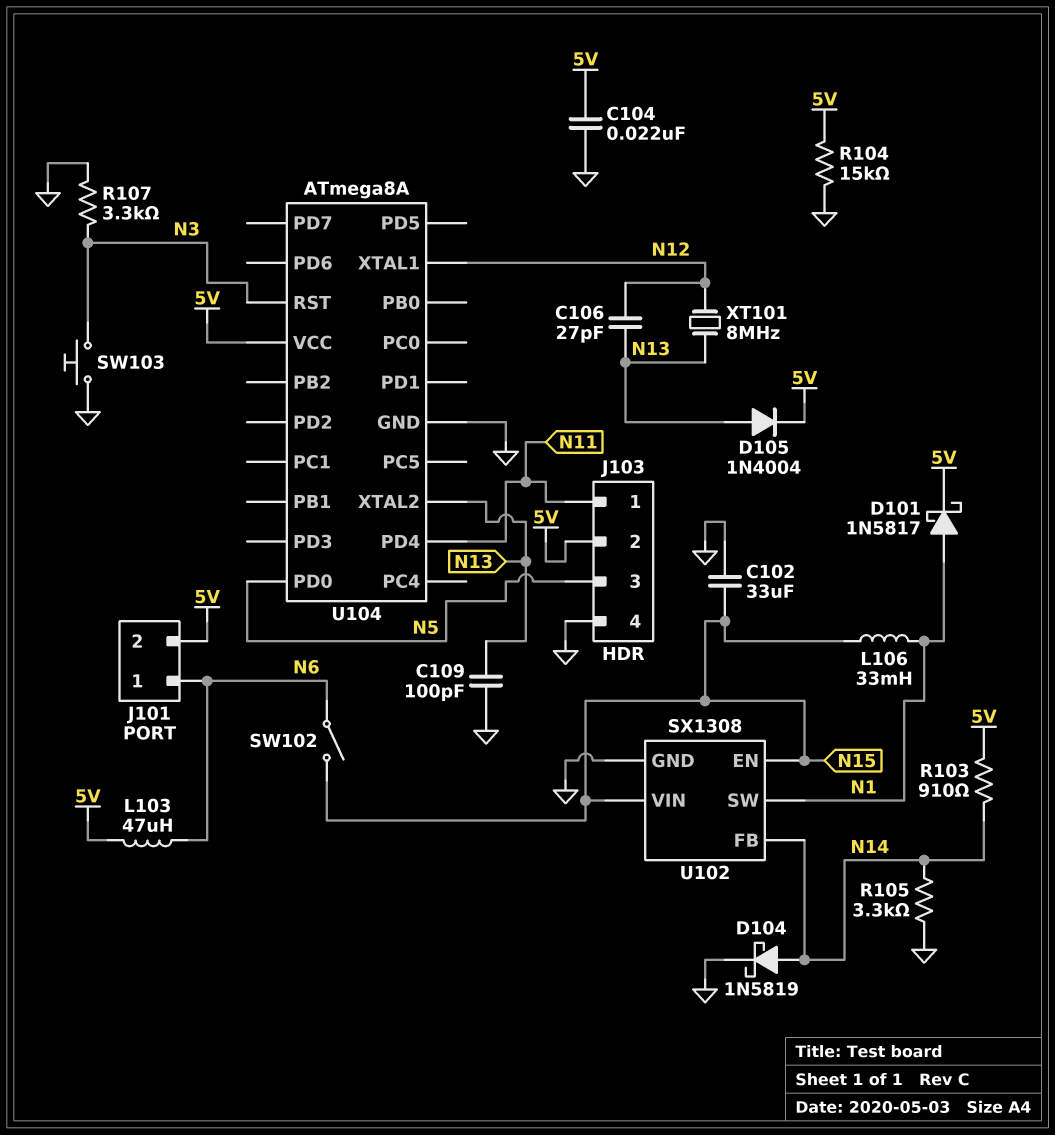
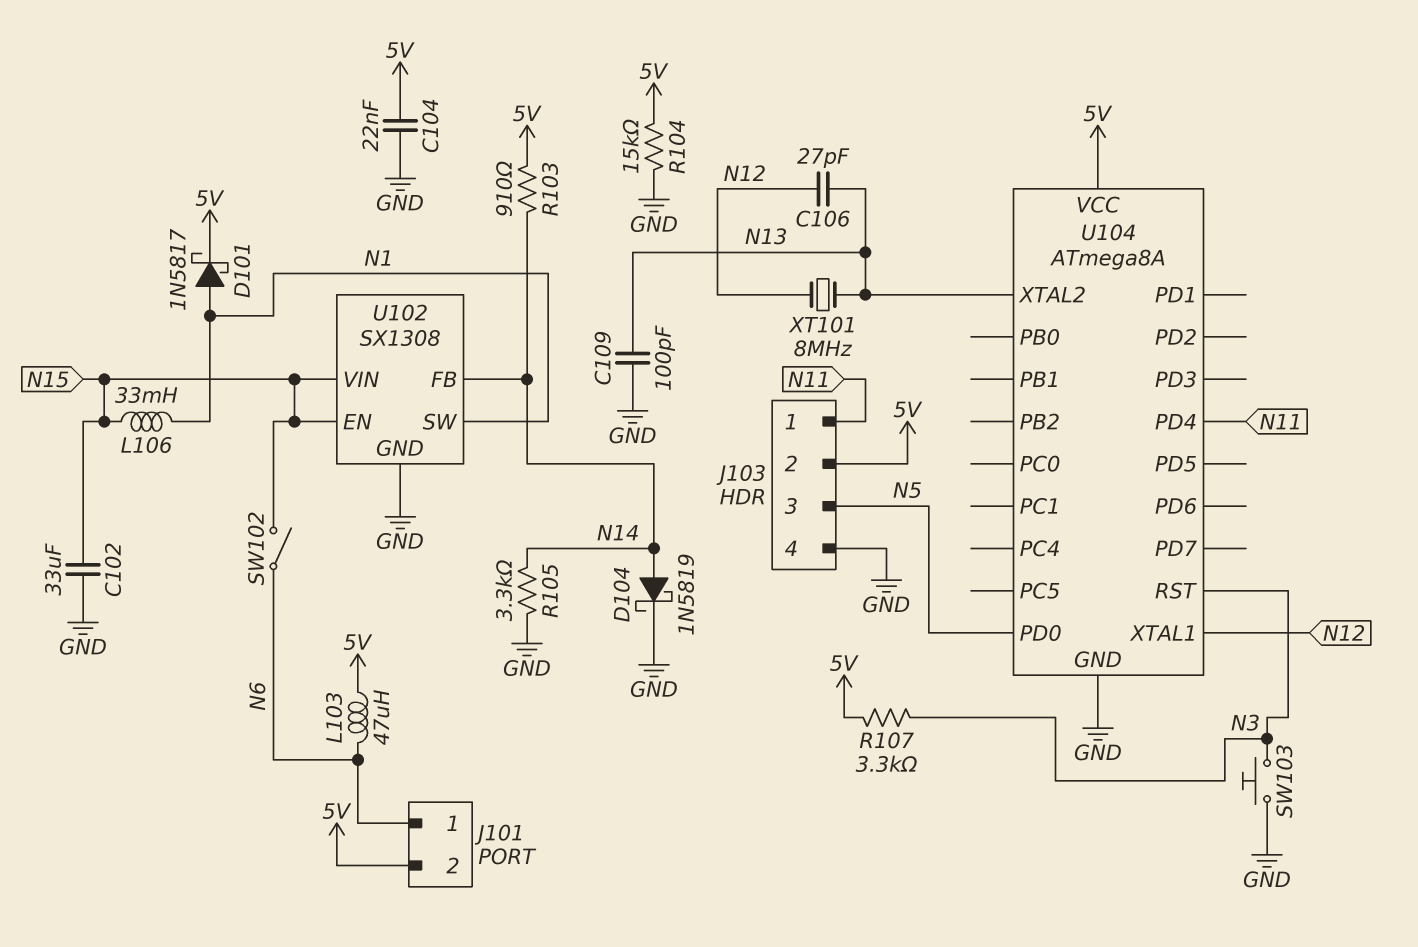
D105: diode 1N4004 (A N13, K 5V) -> none
R107: 3.3k (GND, N3) -> 3.3k (5V, N3)

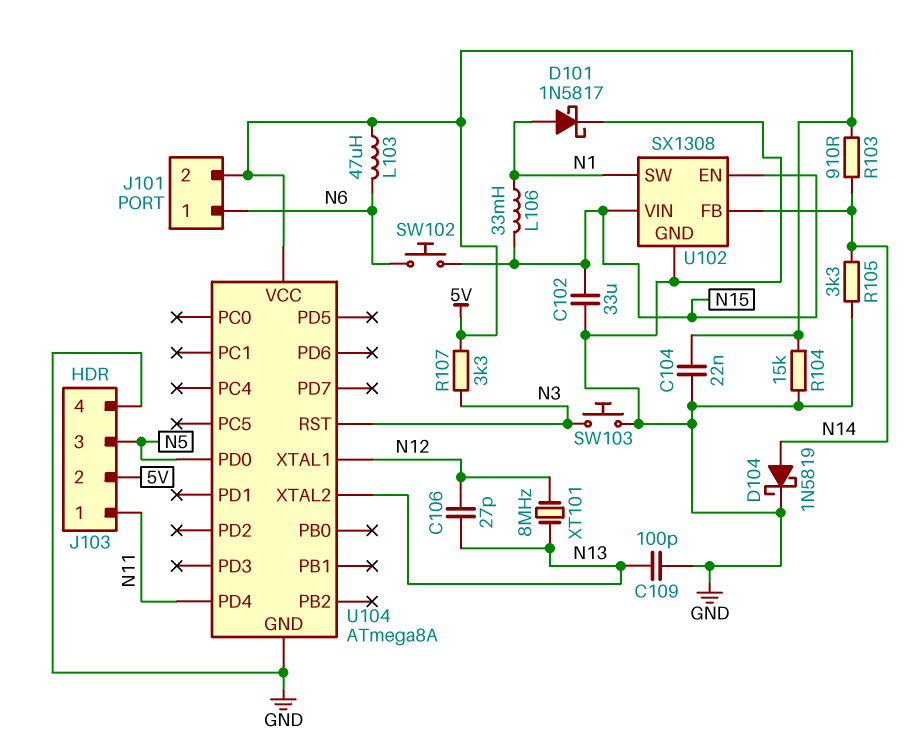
D101: schottky 1N5817 (A N1, K 5V) -> schottky 1N5817 (A N1, K GND)
SW102: switch (N6, N15) -> button (N6, N15)

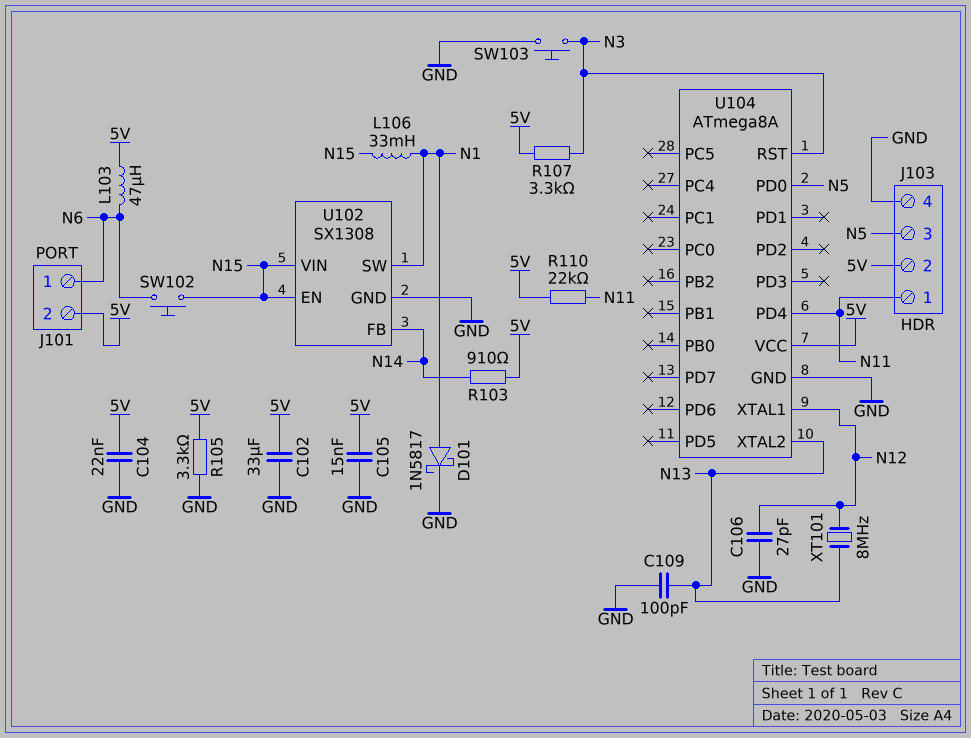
C102: 33uF (GND, N15) -> 33uF (5V, GND)
C105: none -> 15nF (5V, GND)
C106: 27pF (N12, N13) -> 27pF (GND, N12)
D104: schottky 1N5819 (A N14, K GND) -> none
R104: 15k (5V, GND) -> none
R105: 3.3k (GND, N14) -> 3.3k (5V, GND)
R110: none -> 22k (5V, N11)

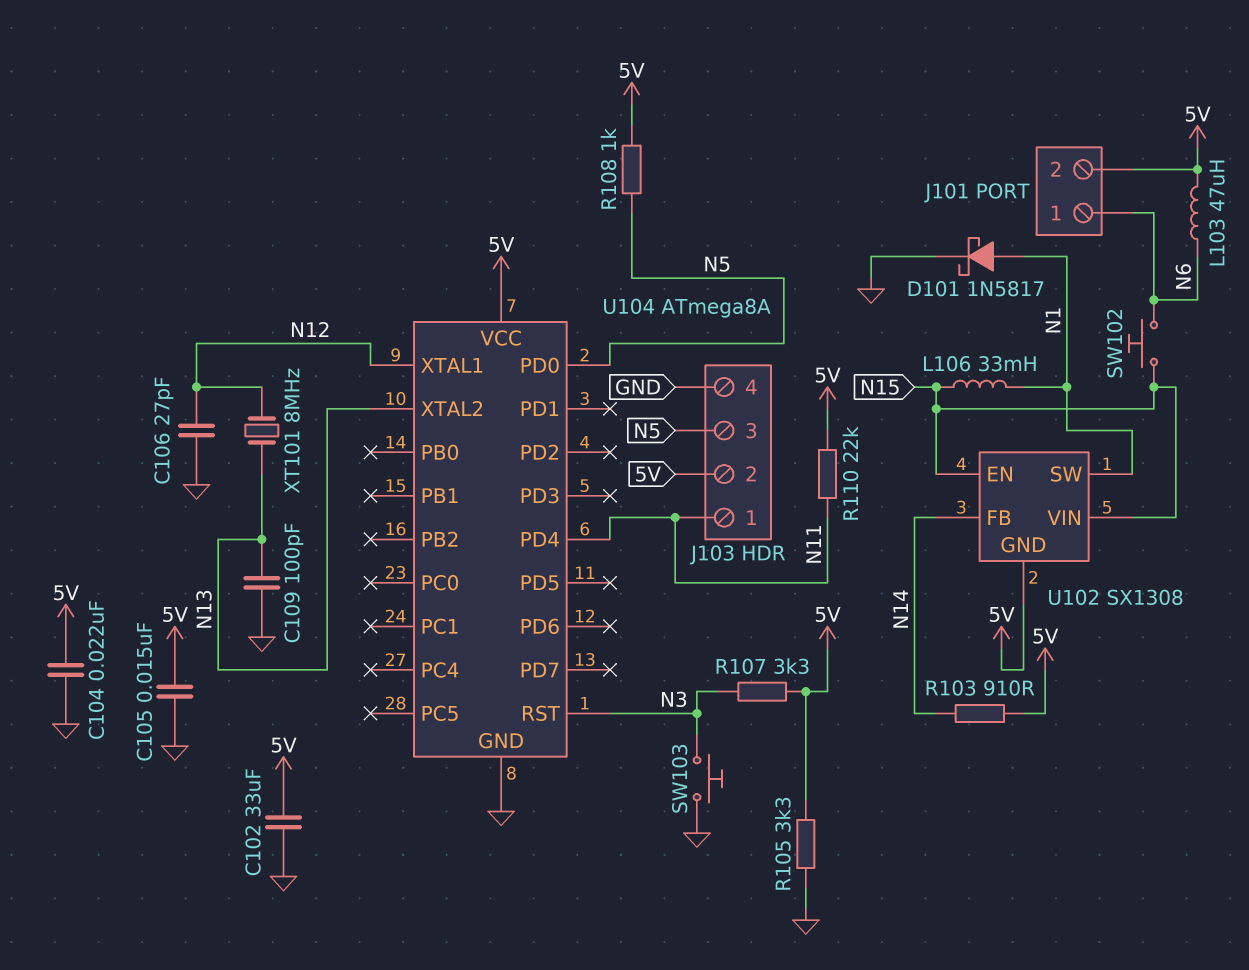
R108: none -> 1k (5V, N5)
U102 pin GND: GND -> 5V

